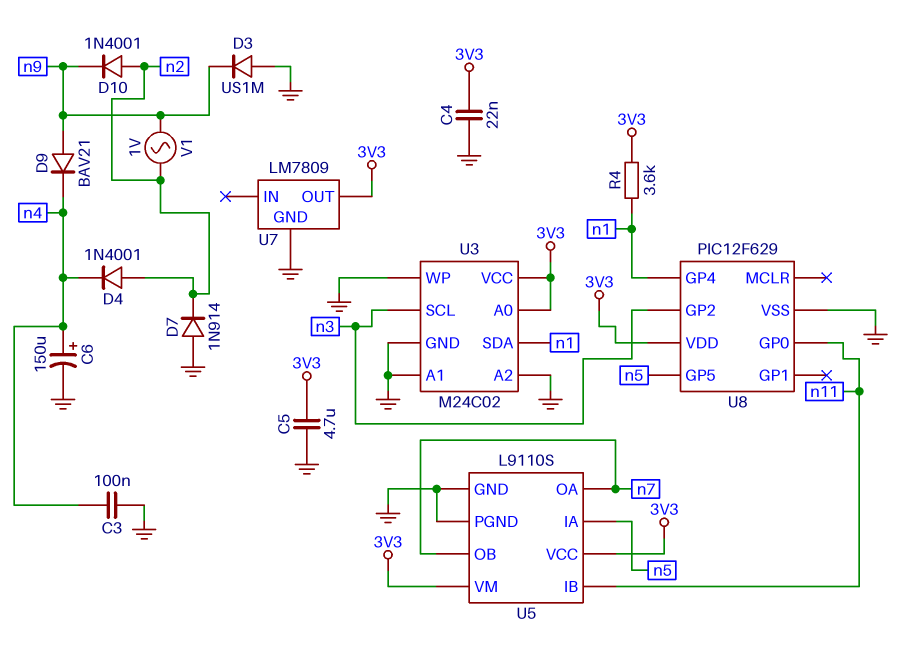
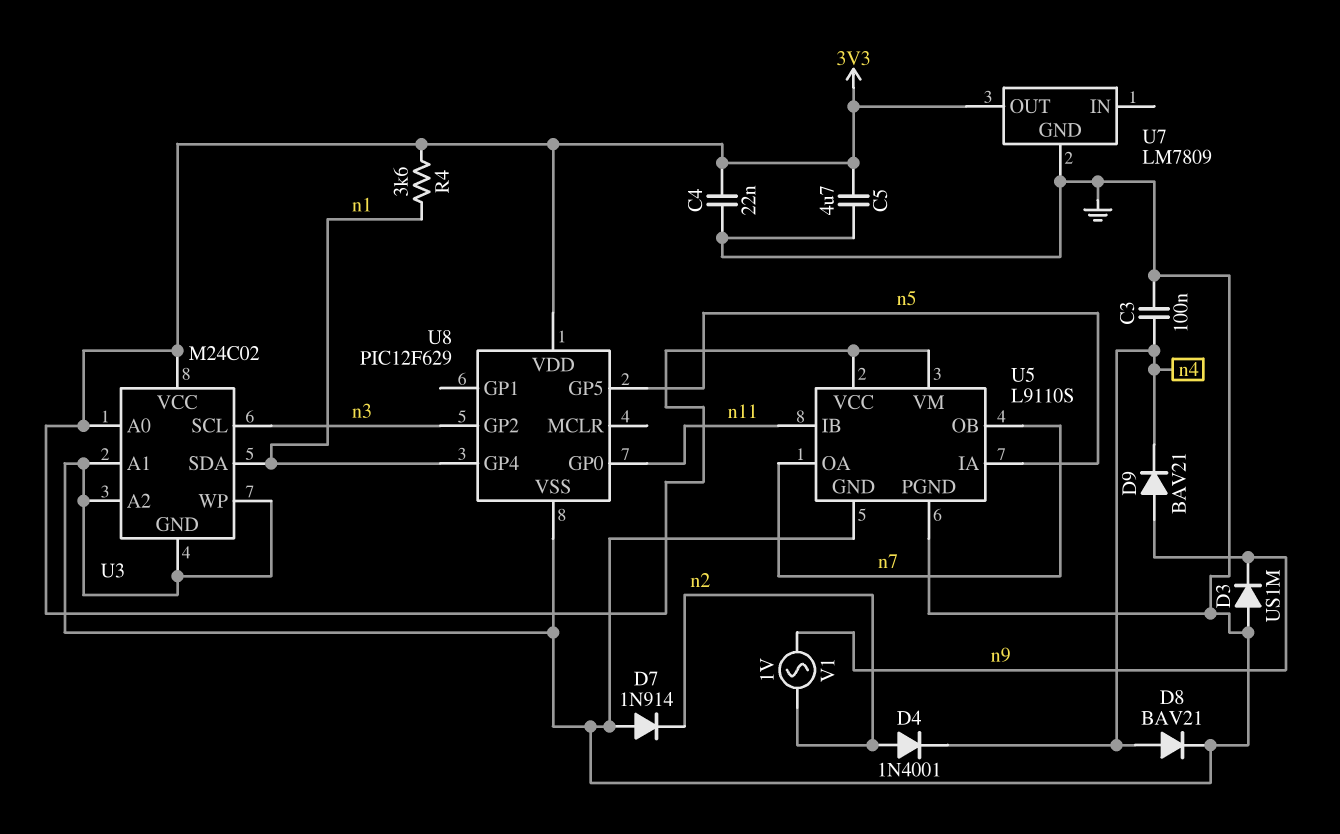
C6: 150uF (plus n4, minus GND) -> none
D8: none -> diode BAV21 (A n4, K GND)
D10: diode 1N4001 (A n2, K n9) -> none

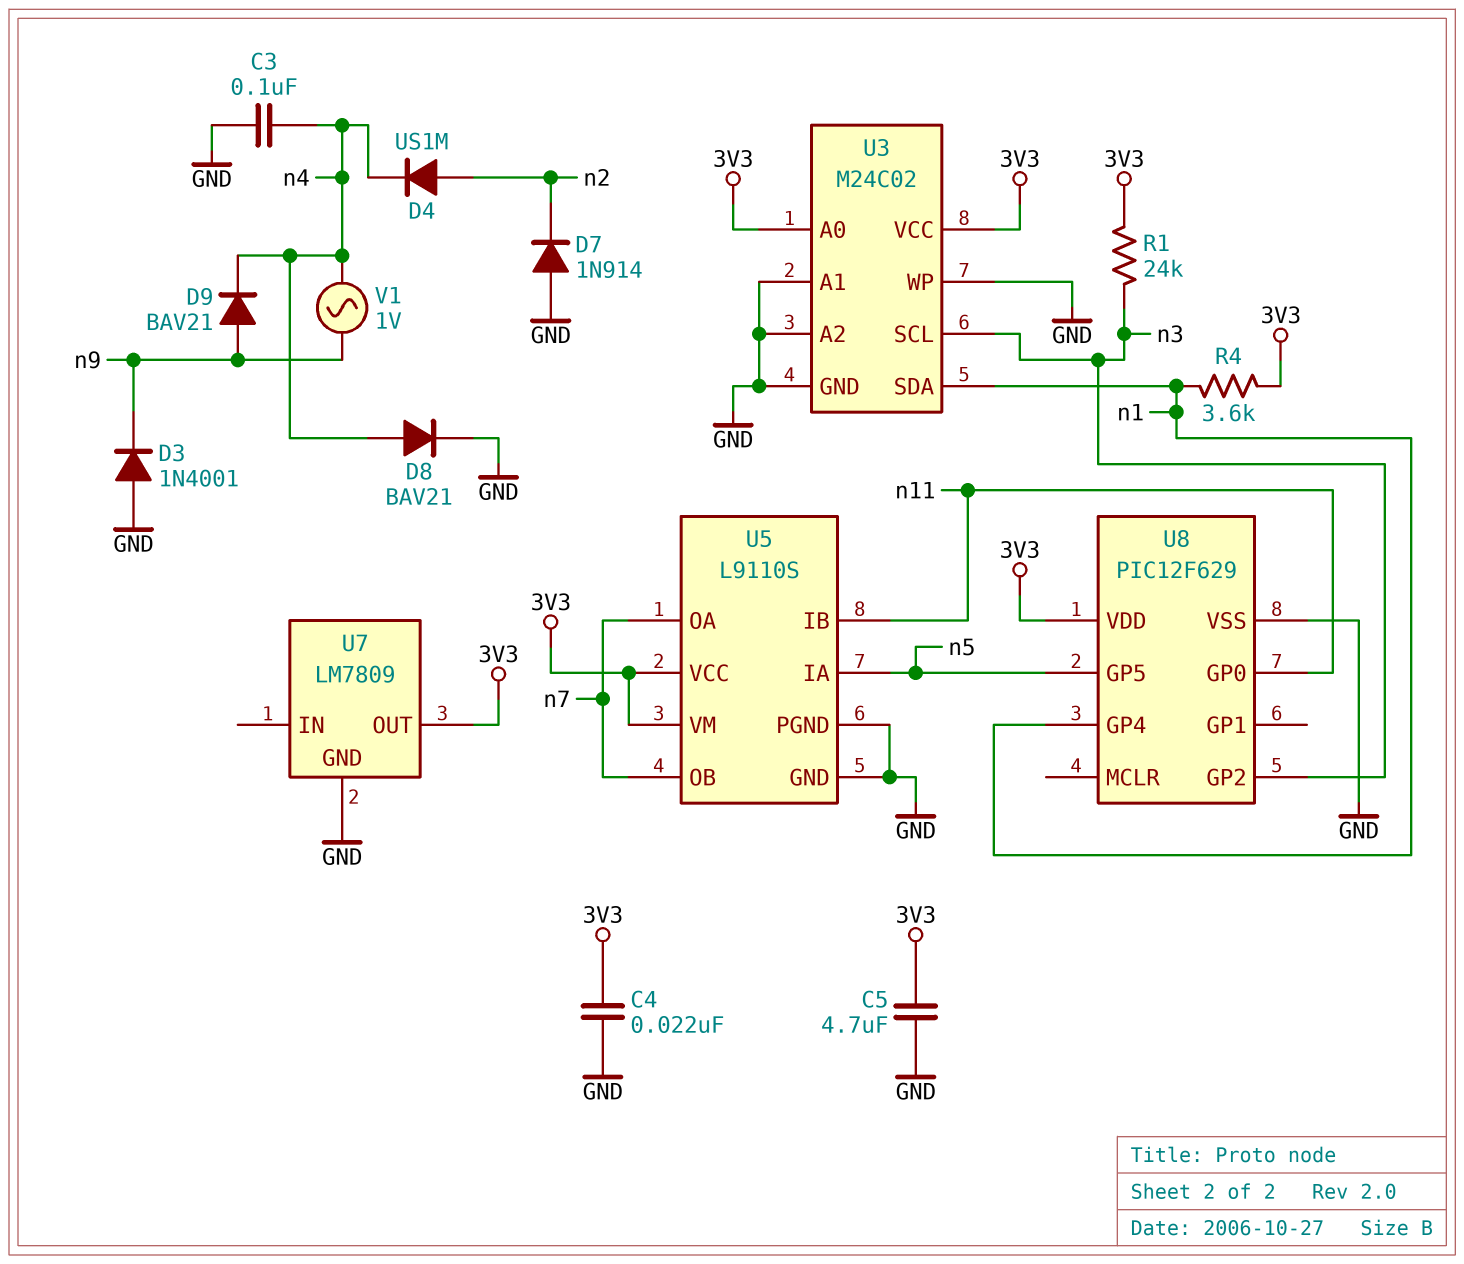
D3: diode US1M (A GND, K n9) -> diode 1N4001 (A GND, K n9)
D4: diode 1N4001 (A n2, K n4) -> diode US1M (A n2, K n4)
R1: none -> 24k (3V3, n3)
V1: AC 1V (n2, n9) -> AC 1V (n4, n9)

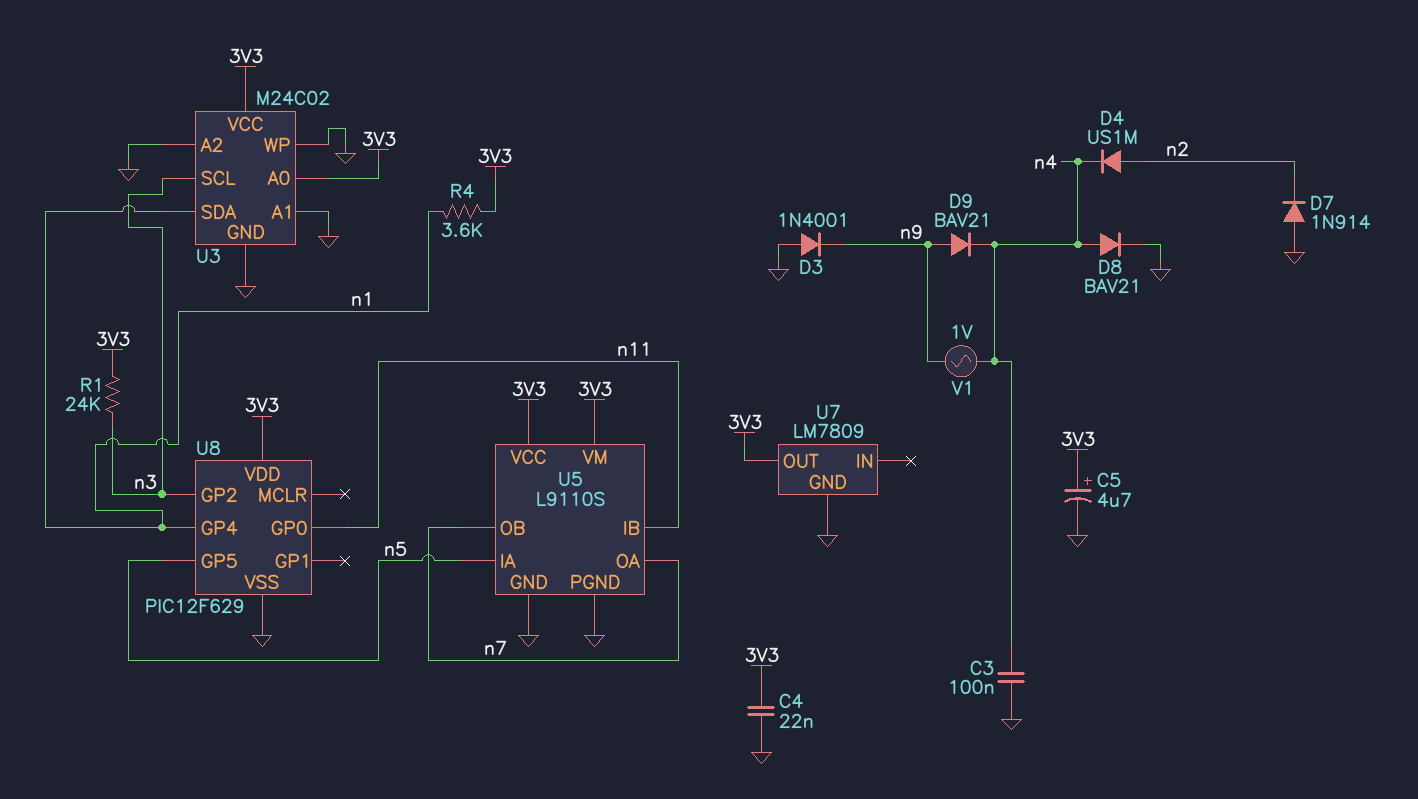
C5: 4.7uF (3V3, GND) -> 4.7uF (plus 3V3, minus GND)

